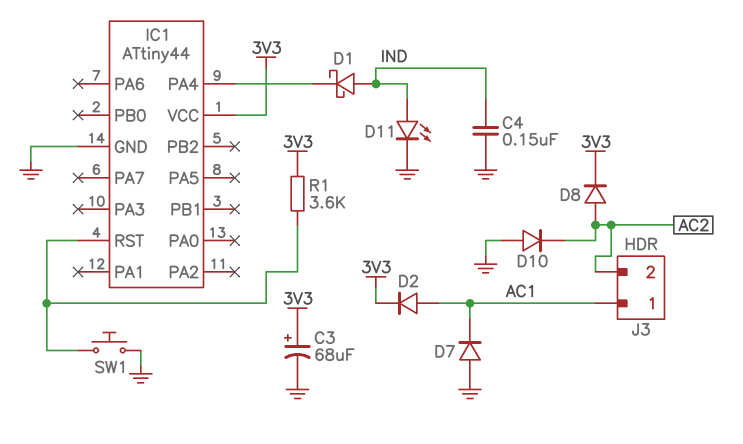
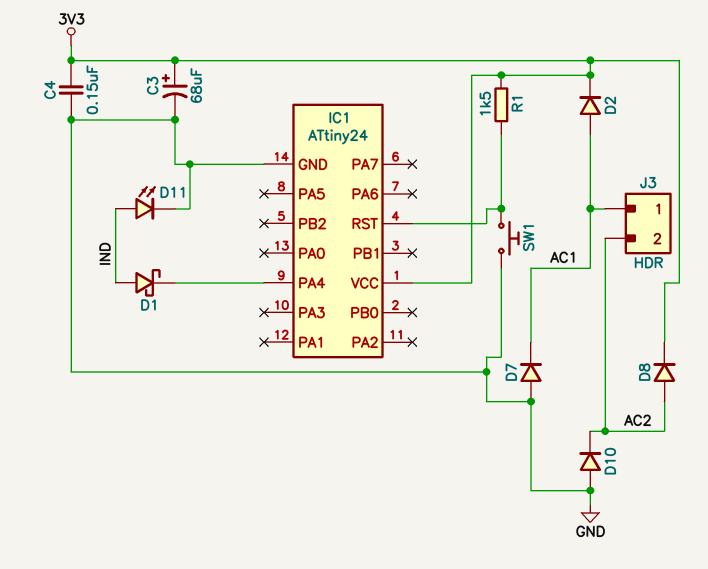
C4: 150nF (GND, IND) -> 150nF (3V3, GND)
IC1: ATtiny44 -> ATtiny24
R1: 3.6k (3V3, IC1/RST) -> 1.5k (3V3, IC1/RST)

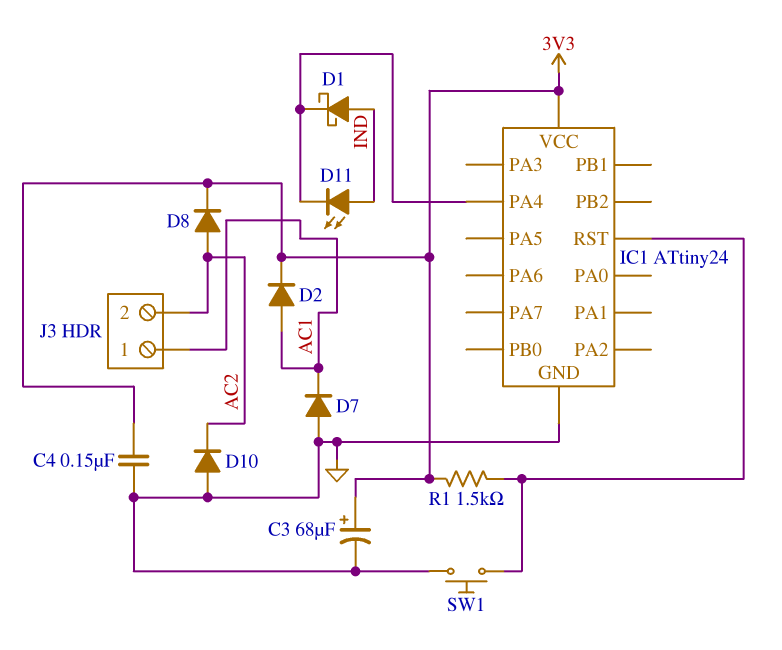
D11: LED (A IND, K GND) -> LED (A IND, K IC1/PA4)

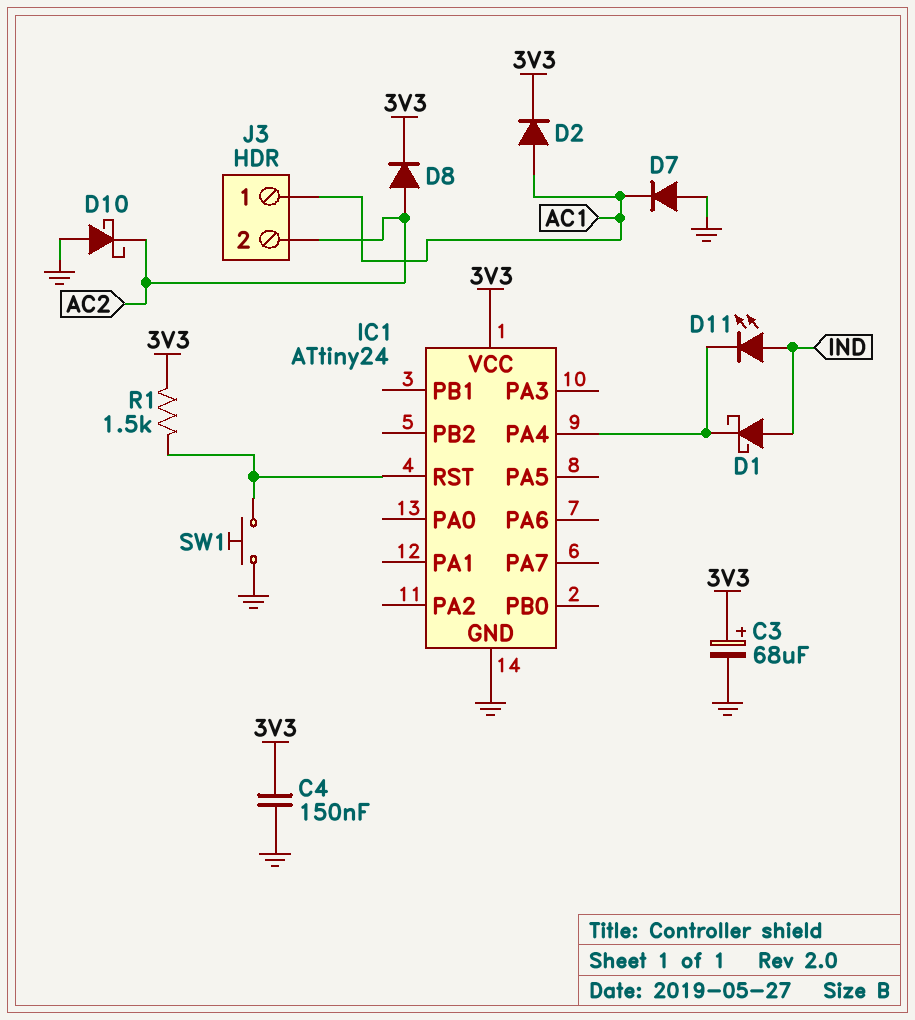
D10: diode (A GND, K AC2) -> schottky (A GND, K AC2)

